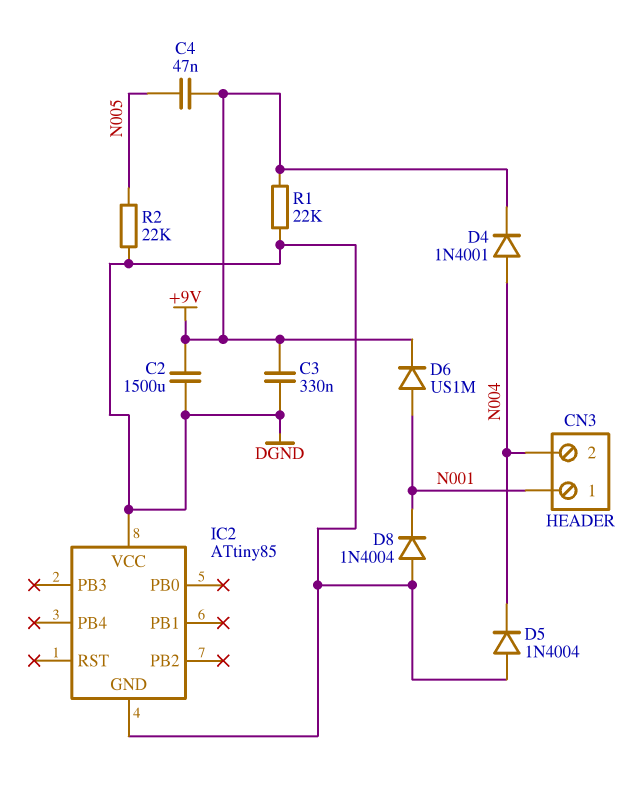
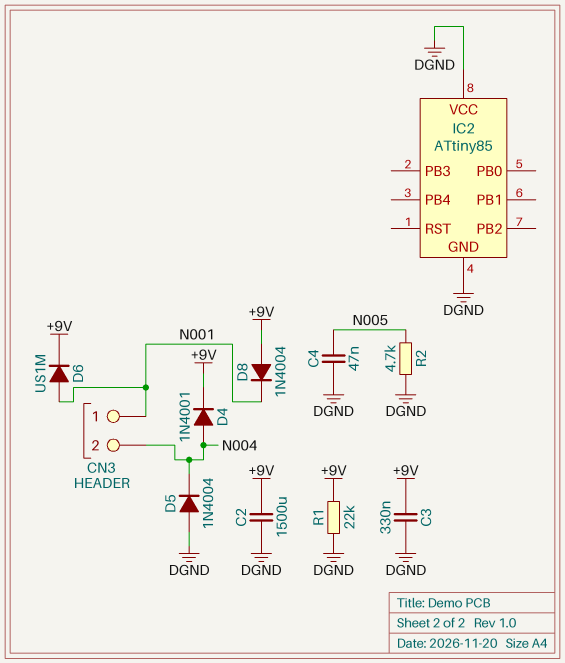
C4: 47nF (+9V, N005) -> 47nF (DGND, N005)
D8: diode 1N4004 (A DGND, K N001) -> diode 1N4004 (A +9V, K N001)
R2: 22k (DGND, N005) -> 4.7k (DGND, N005)

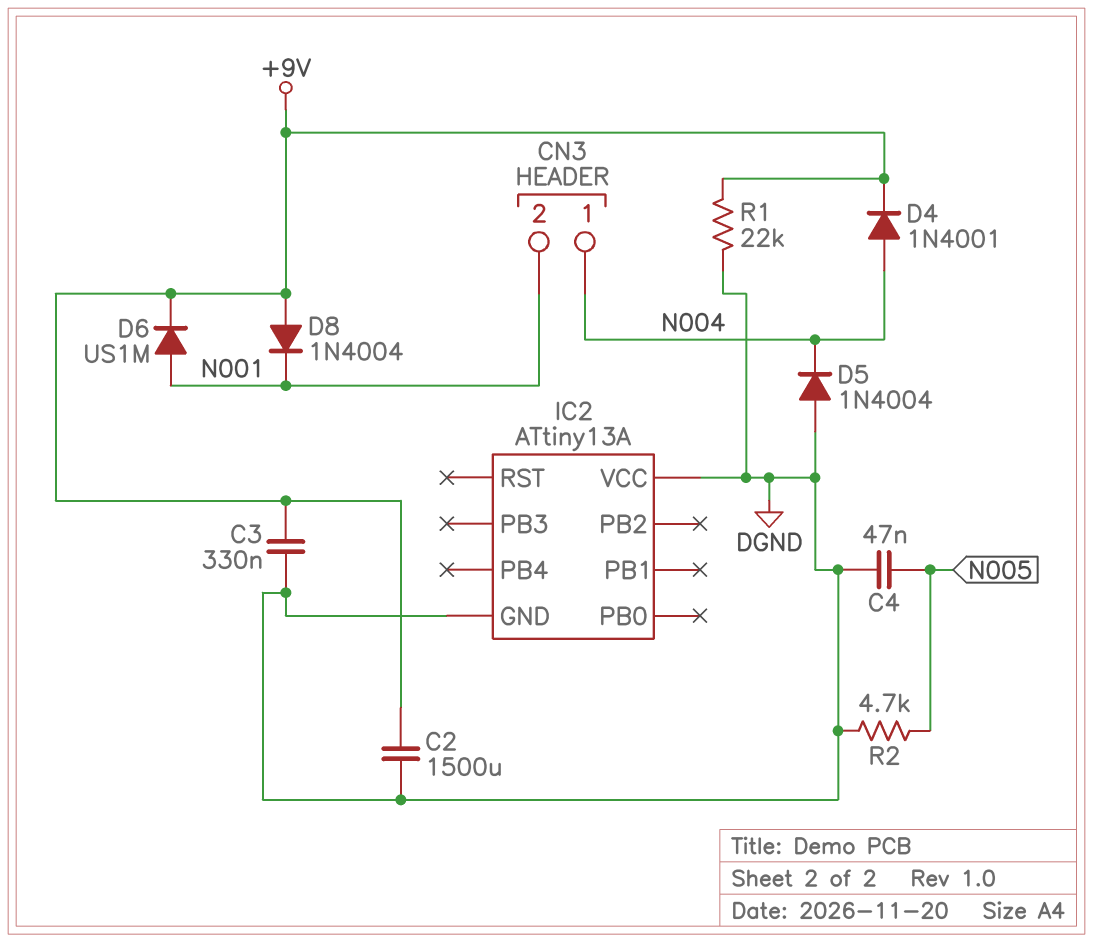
CN3 pin 1: N001 -> N004
CN3 pin 2: N004 -> N001
IC2: ATtiny85 -> ATtiny13A

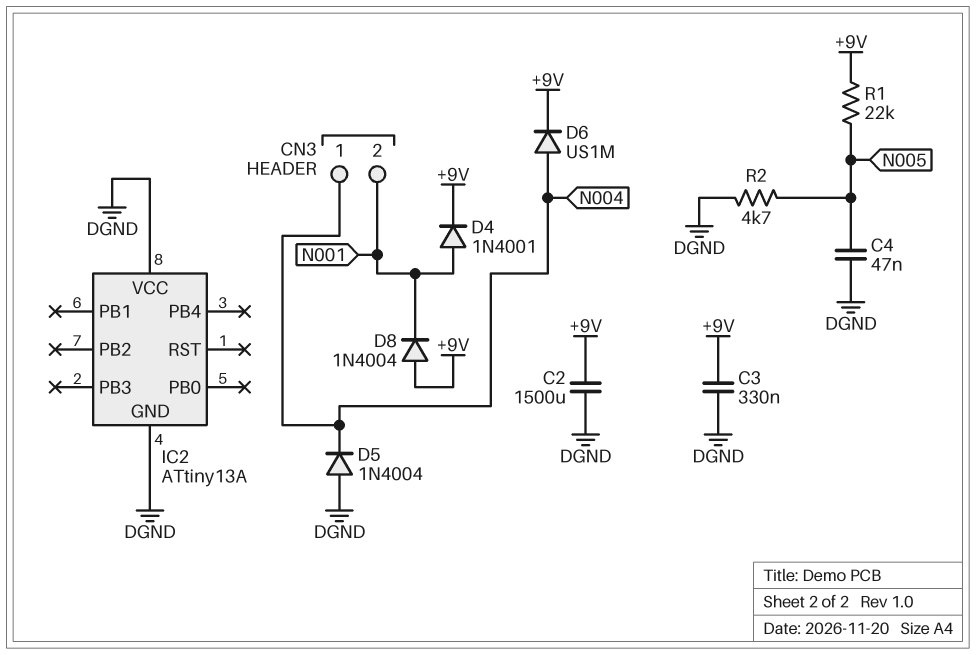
D4: diode 1N4001 (A N004, K +9V) -> diode 1N4001 (A N001, K +9V)
D6: diode US1M (A N001, K +9V) -> diode US1M (A N004, K +9V)
R1: 22k (+9V, DGND) -> 22k (+9V, N005)

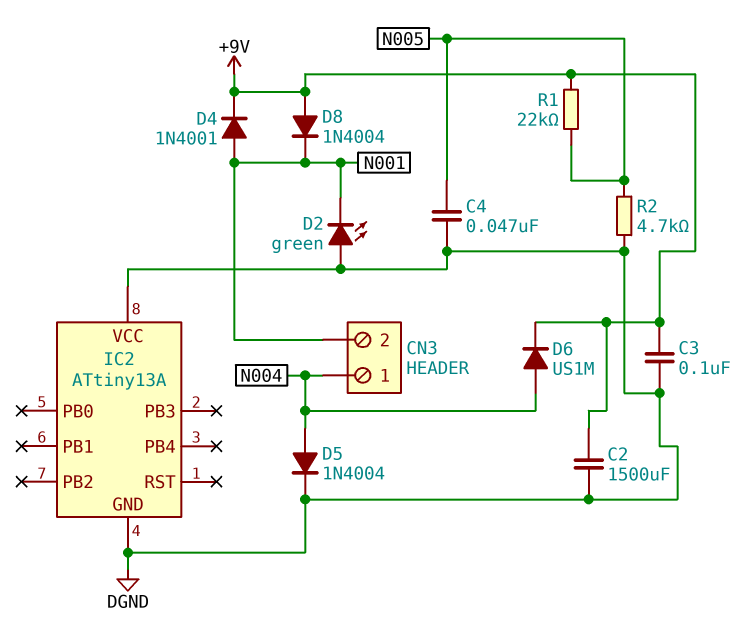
C3: 330nF (+9V, DGND) -> 100nF (+9V, DGND)
D2: none -> LED green (A DGND, K N001)
D5: diode 1N4004 (A DGND, K N004) -> diode 1N4004 (A N004, K DGND)

